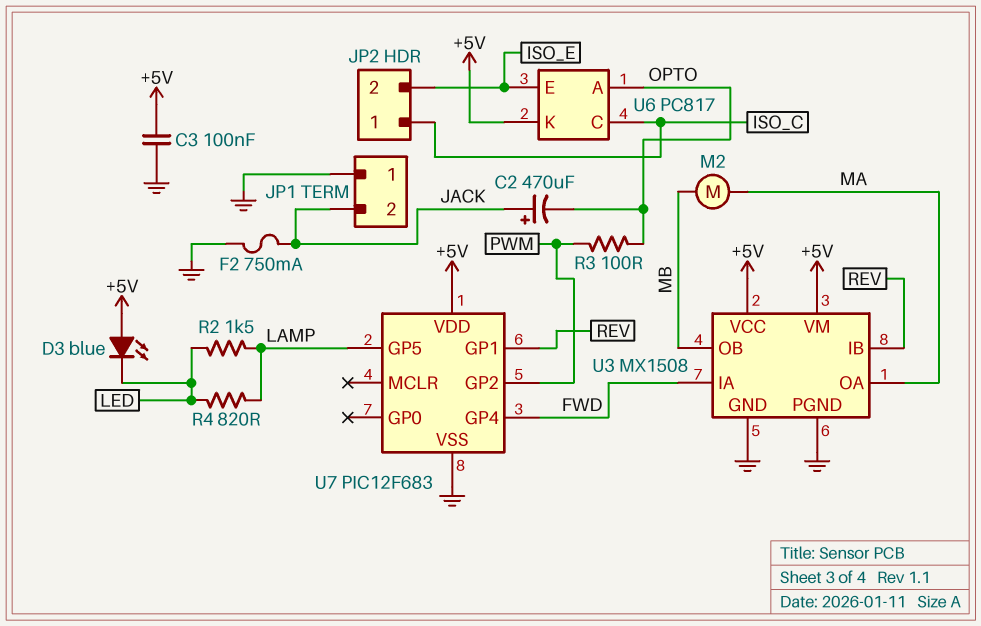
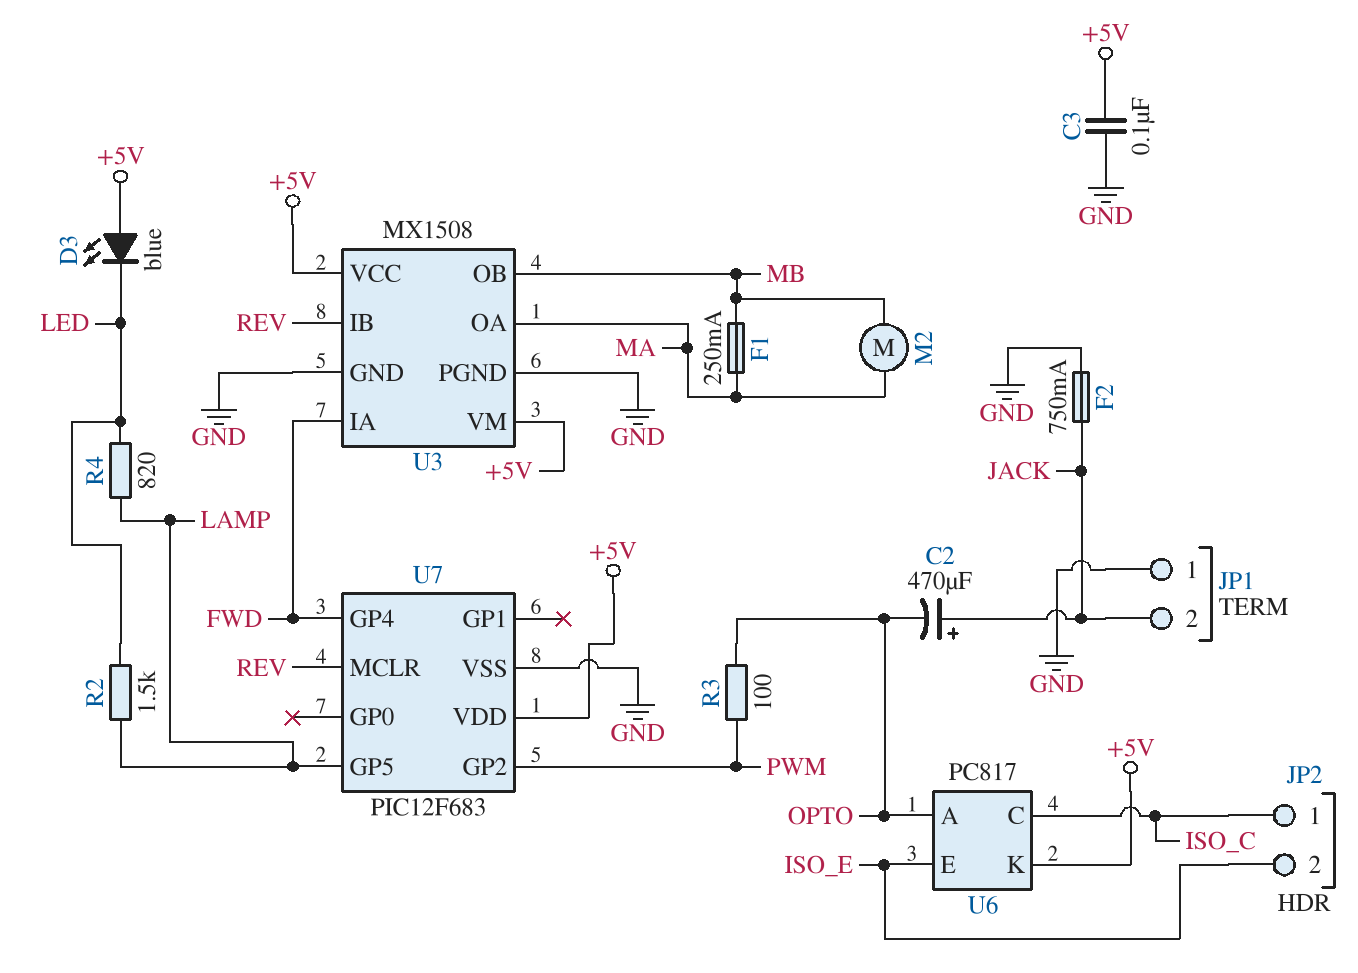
F1: none -> 250mA (MA, MB)
U7 pin GP1: REV -> none
U7 pin MCLR: none -> REV

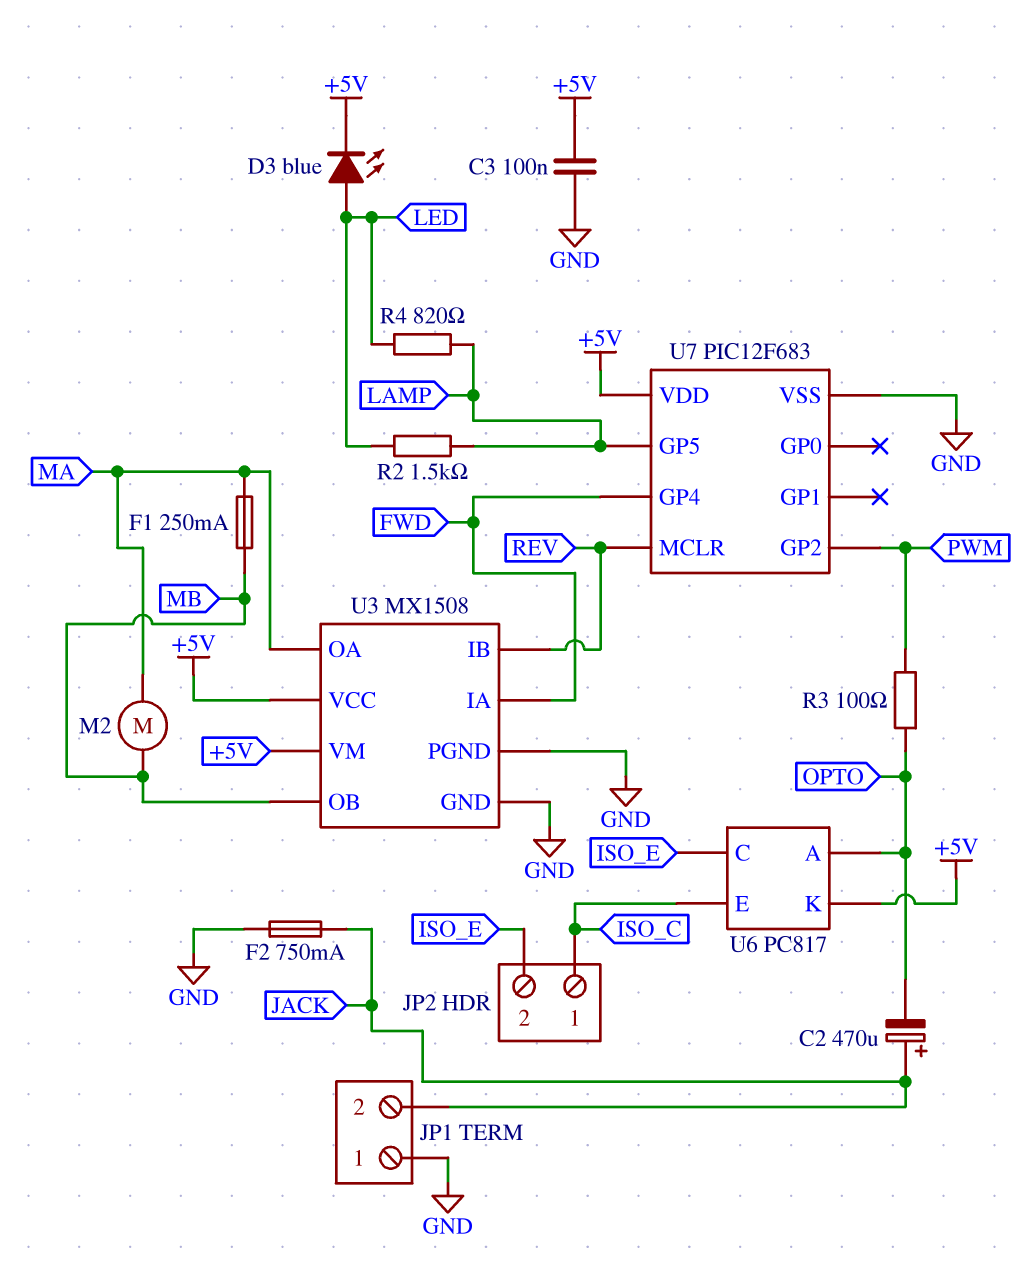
D3: LED blue (A +5V, K LED) -> LED blue (A LED, K +5V)
U6 pin C: ISO_C -> ISO_E
U6 pin E: ISO_E -> ISO_C

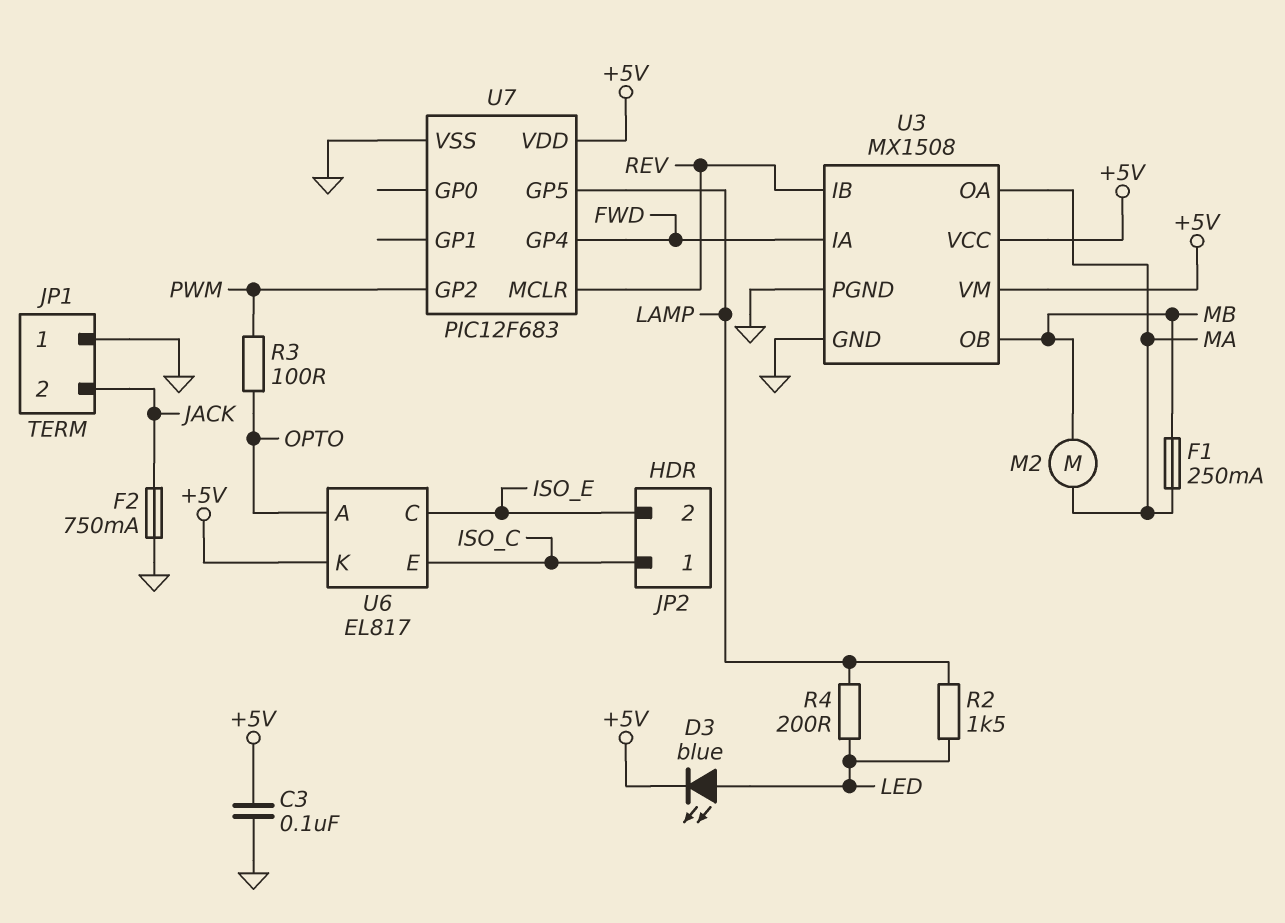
C2: 470uF (plus JACK, minus OPTO) -> none
R4: 820 (LAMP, LED) -> 200 (LAMP, LED)
U6: PC817 -> EL817

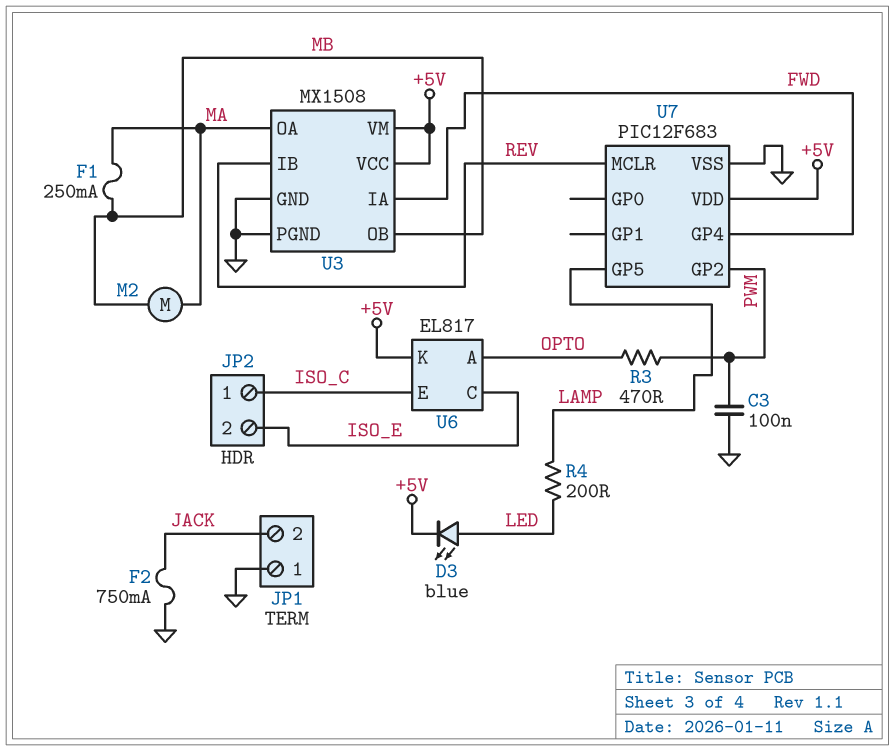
C3: 100nF (+5V, GND) -> 100nF (GND, PWM)
R2: 1.5k (LAMP, LED) -> none
R3: 100 (OPTO, PWM) -> 470 (OPTO, PWM)

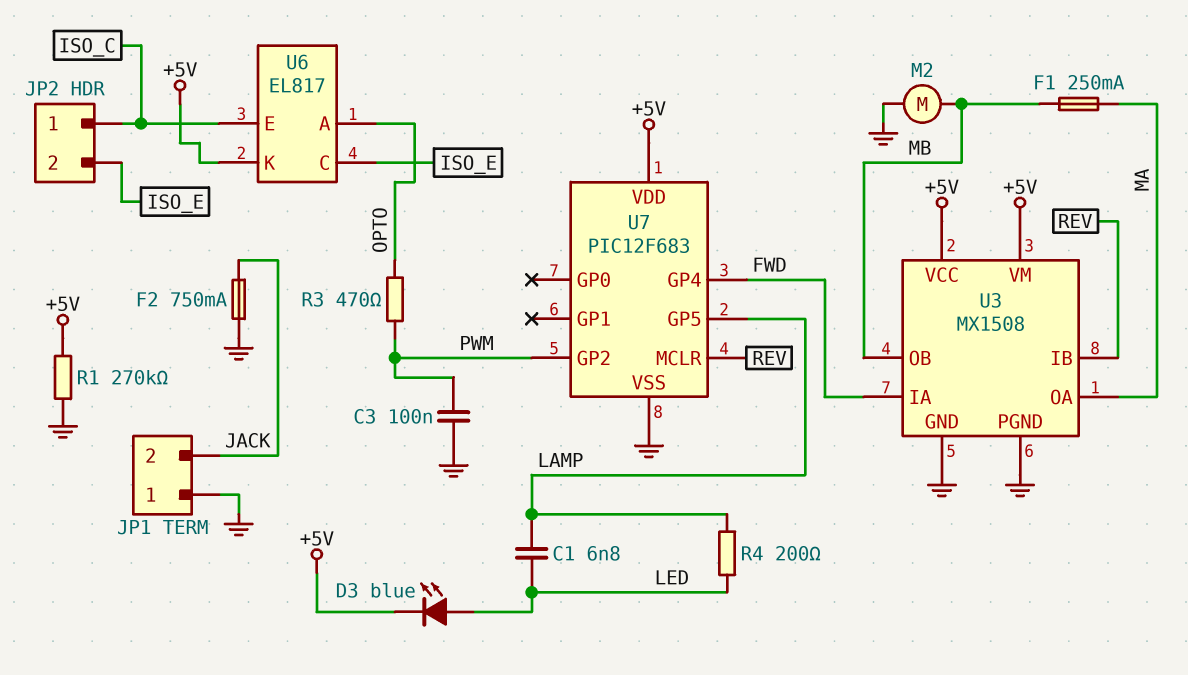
C1: none -> 6.8nF (LAMP, LED)
M2: motor (MA, MB) -> motor (GND, MB)
R1: none -> 270k (+5V, GND)

